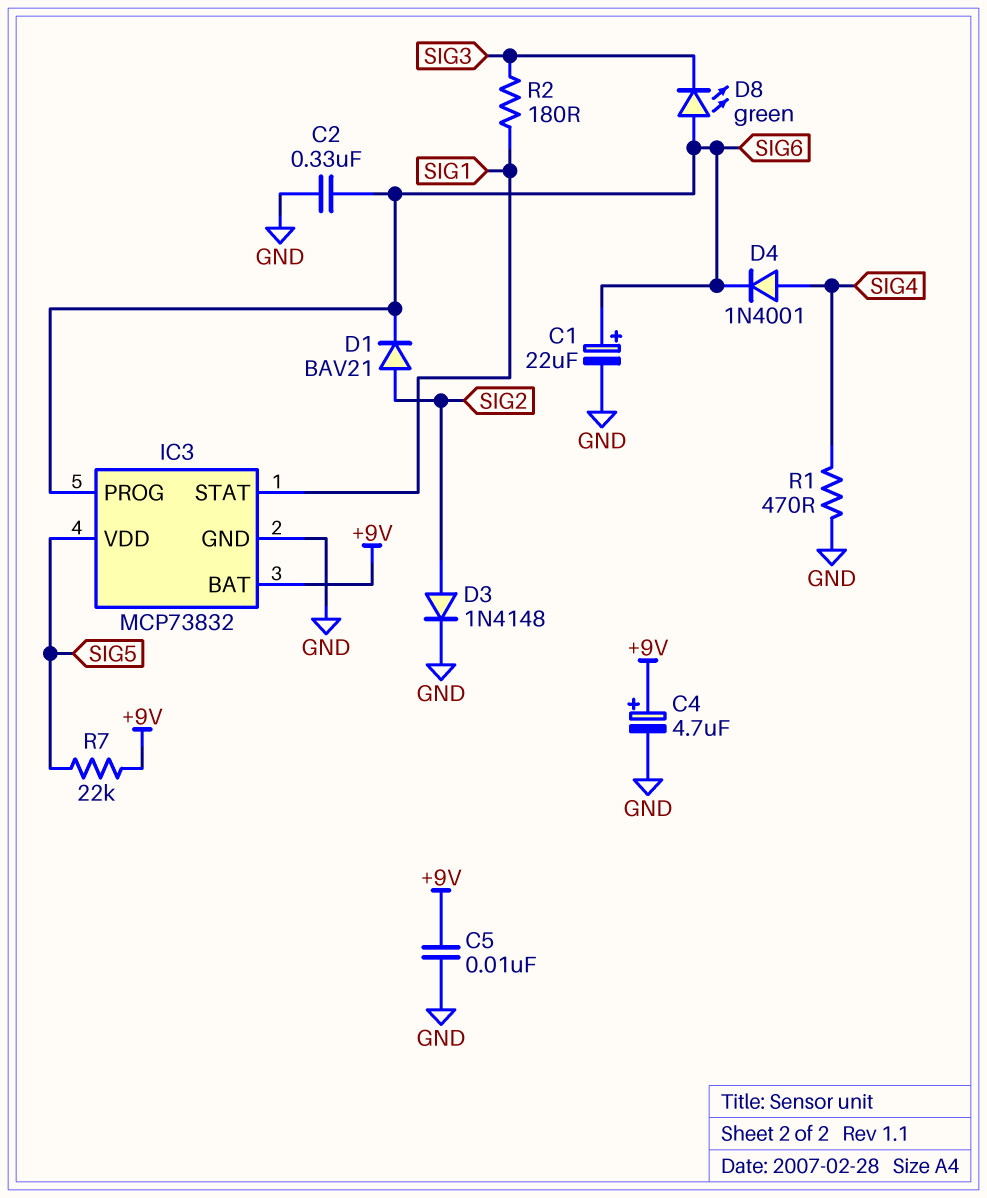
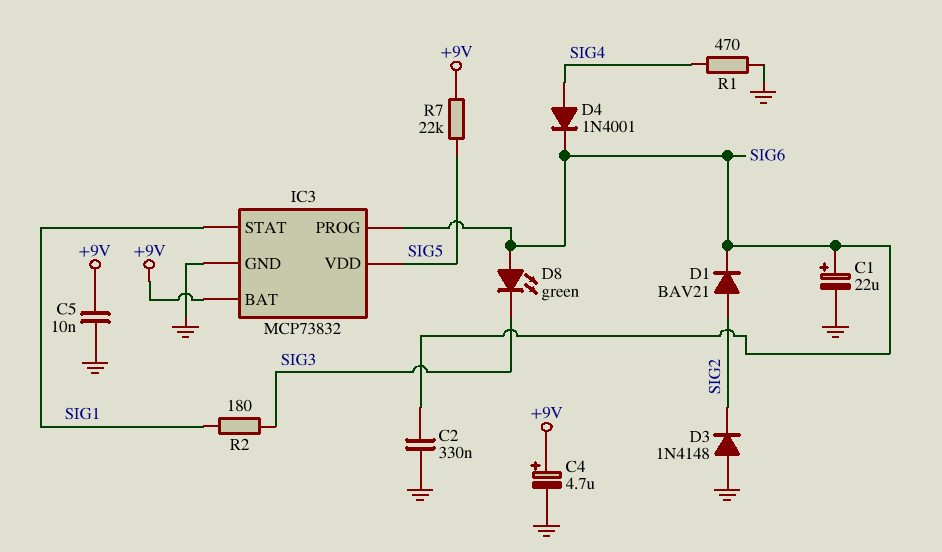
D3: diode 1N4148 (A SIG2, K GND) -> diode 1N4148 (A GND, K SIG2)

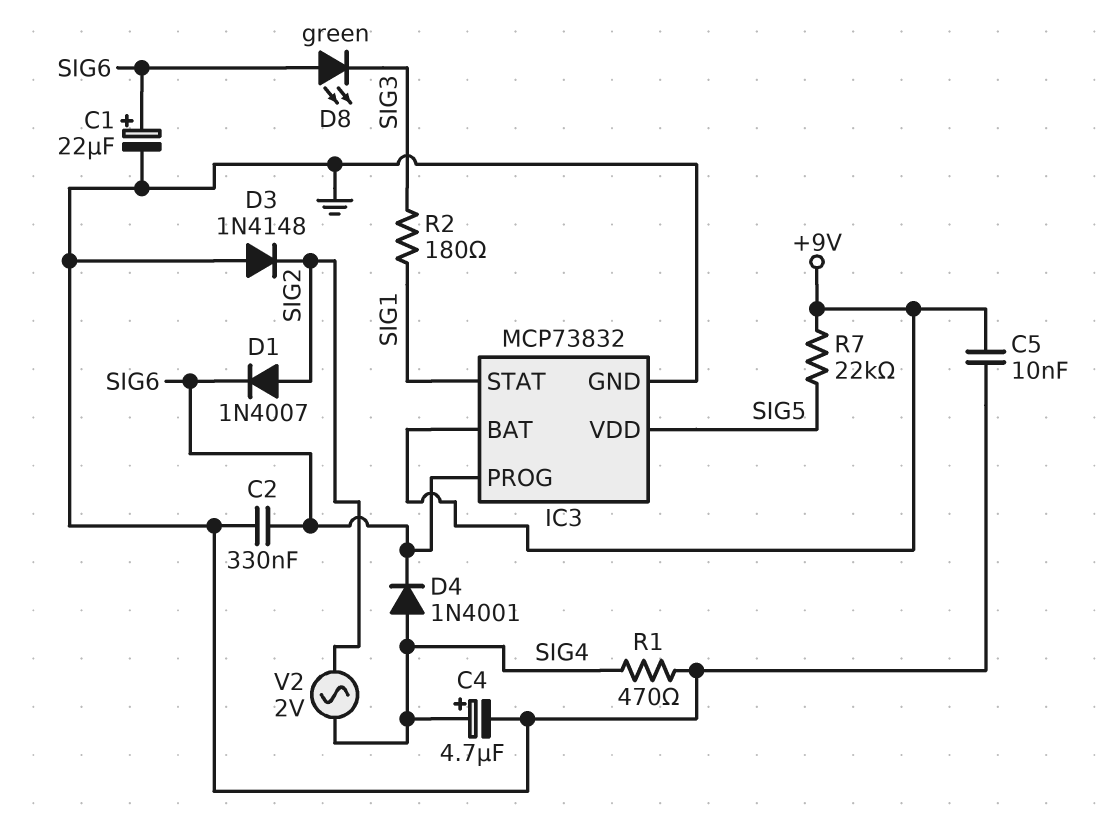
C4: 4.7uF (plus +9V, minus GND) -> 4.7uF (plus SIG4, minus GND)
D1: diode BAV21 (A SIG2, K SIG6) -> diode 1N4007 (A SIG2, K SIG6)
V2: none -> AC 2V (SIG2, SIG4)

